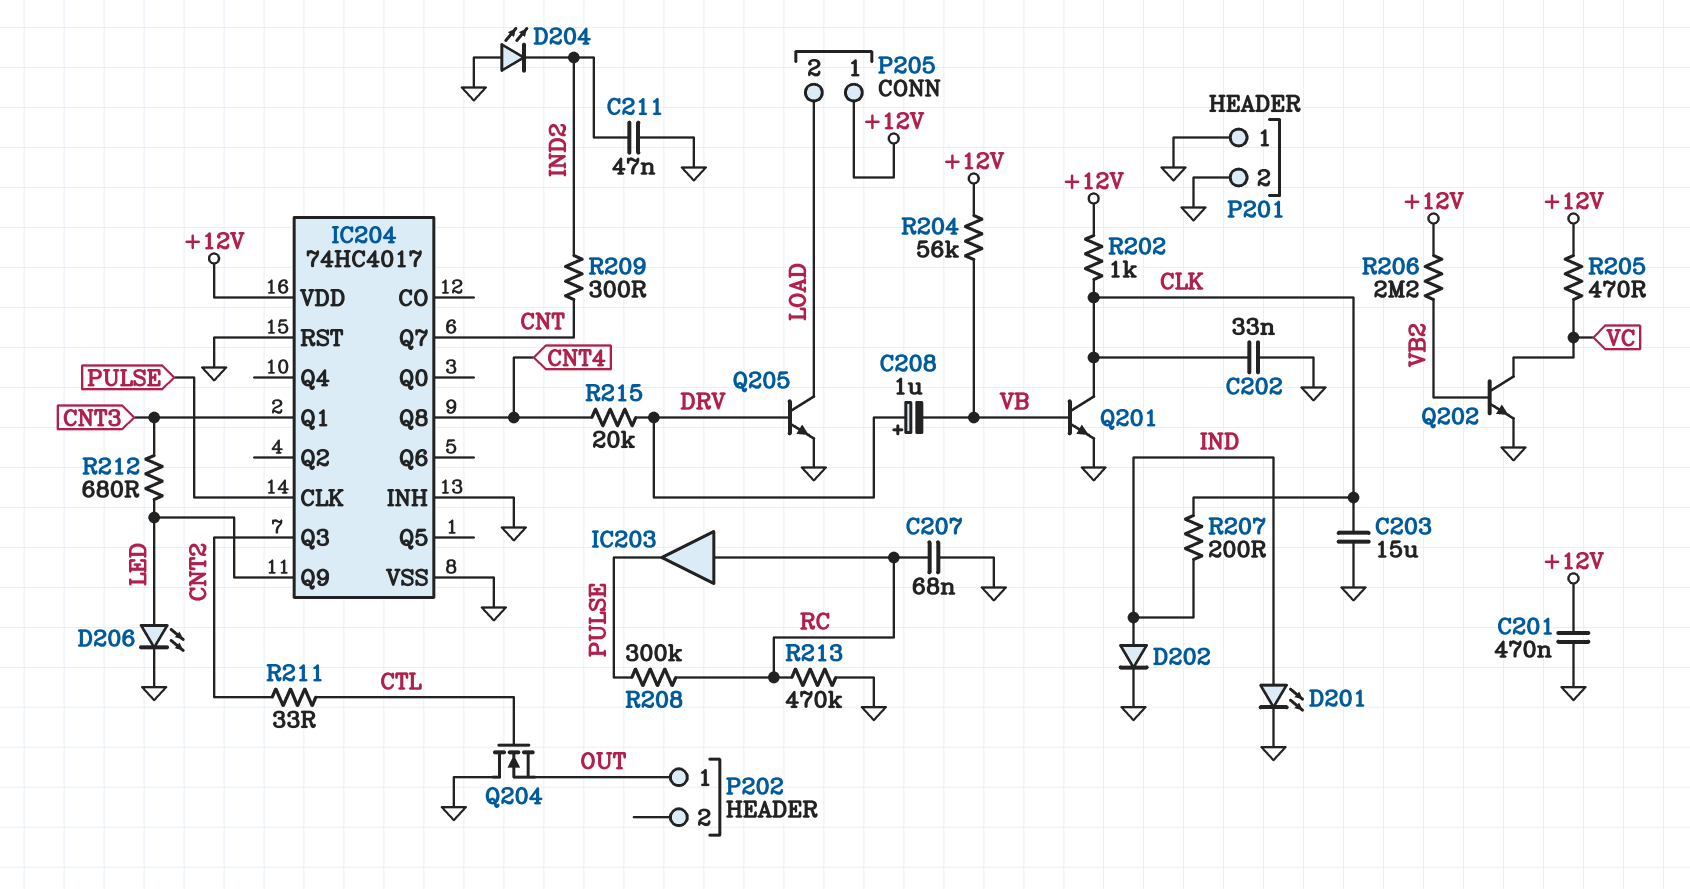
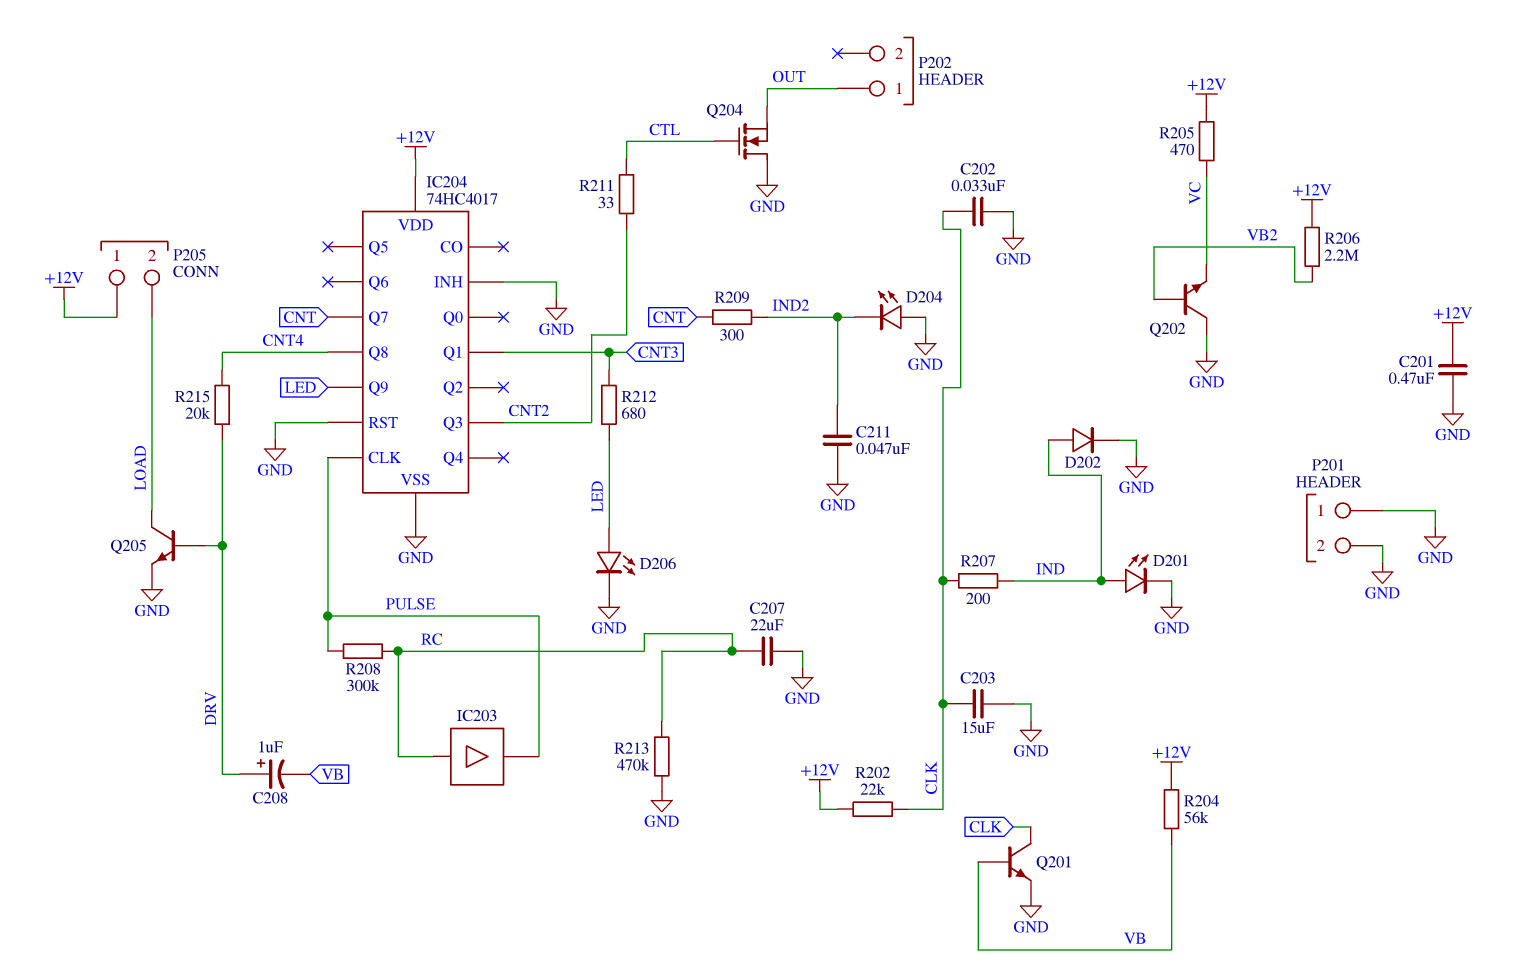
C207: 68nF (GND, RC) -> 22uF (GND, RC)
Q202: NPN (B VB2, C VC, E GND) -> NPN (B VB2, C GND, E VC)
R202: 1k (+12V, CLK) -> 22k (+12V, CLK)

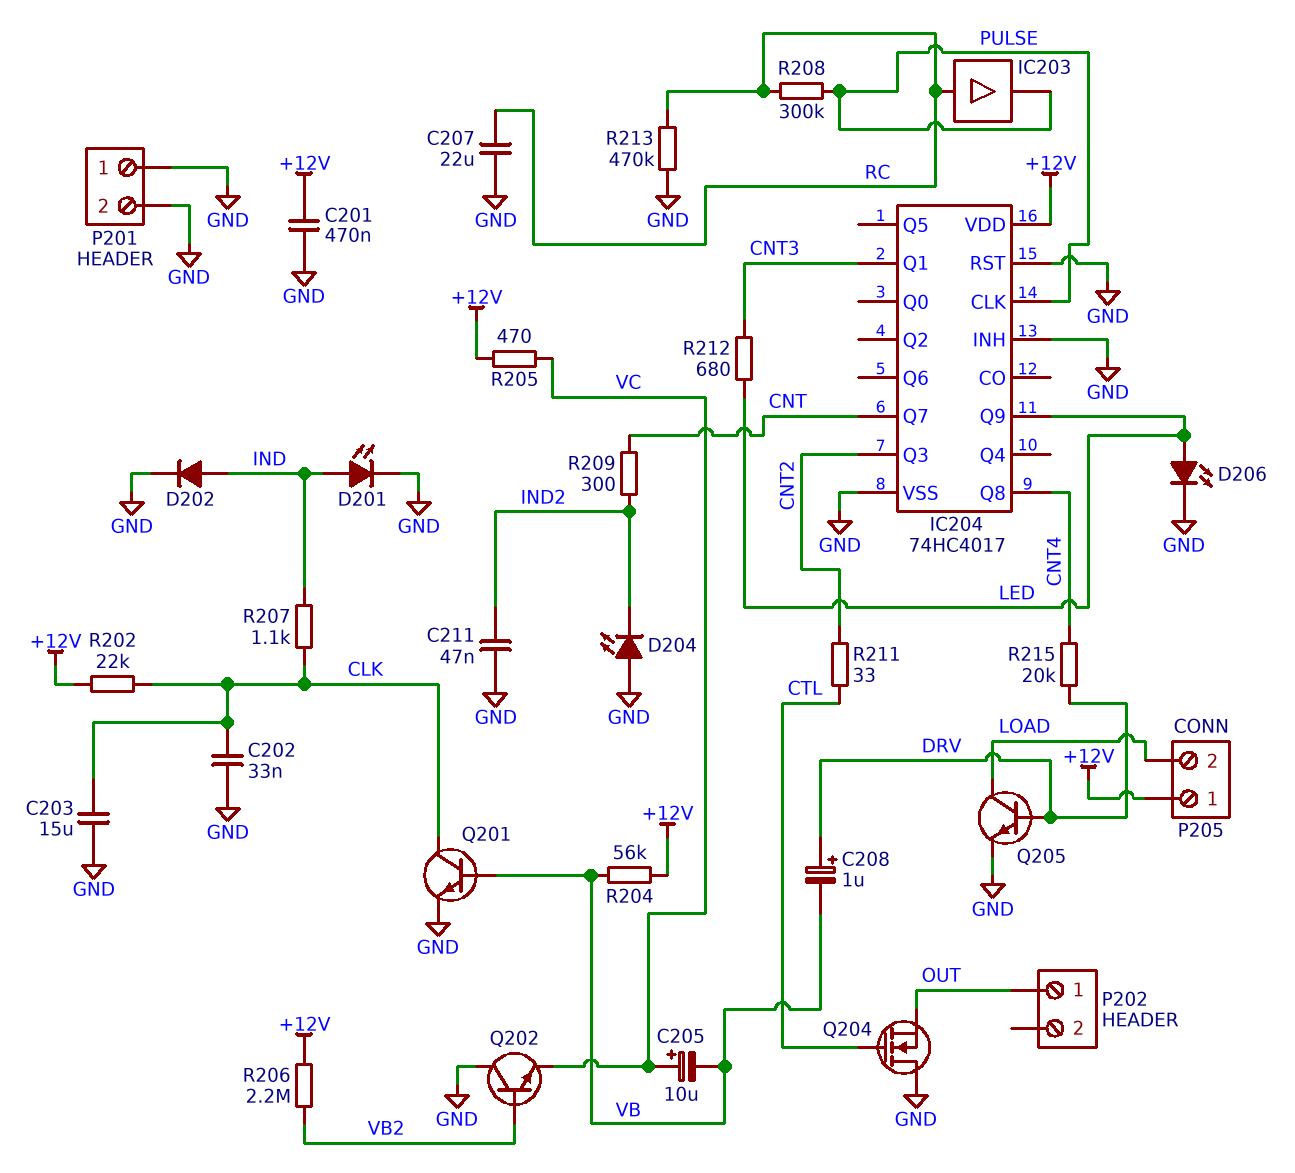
C205: none -> 10uF (plus VC, minus VB)
R207: 200 (CLK, IND) -> 1.1k (CLK, IND)

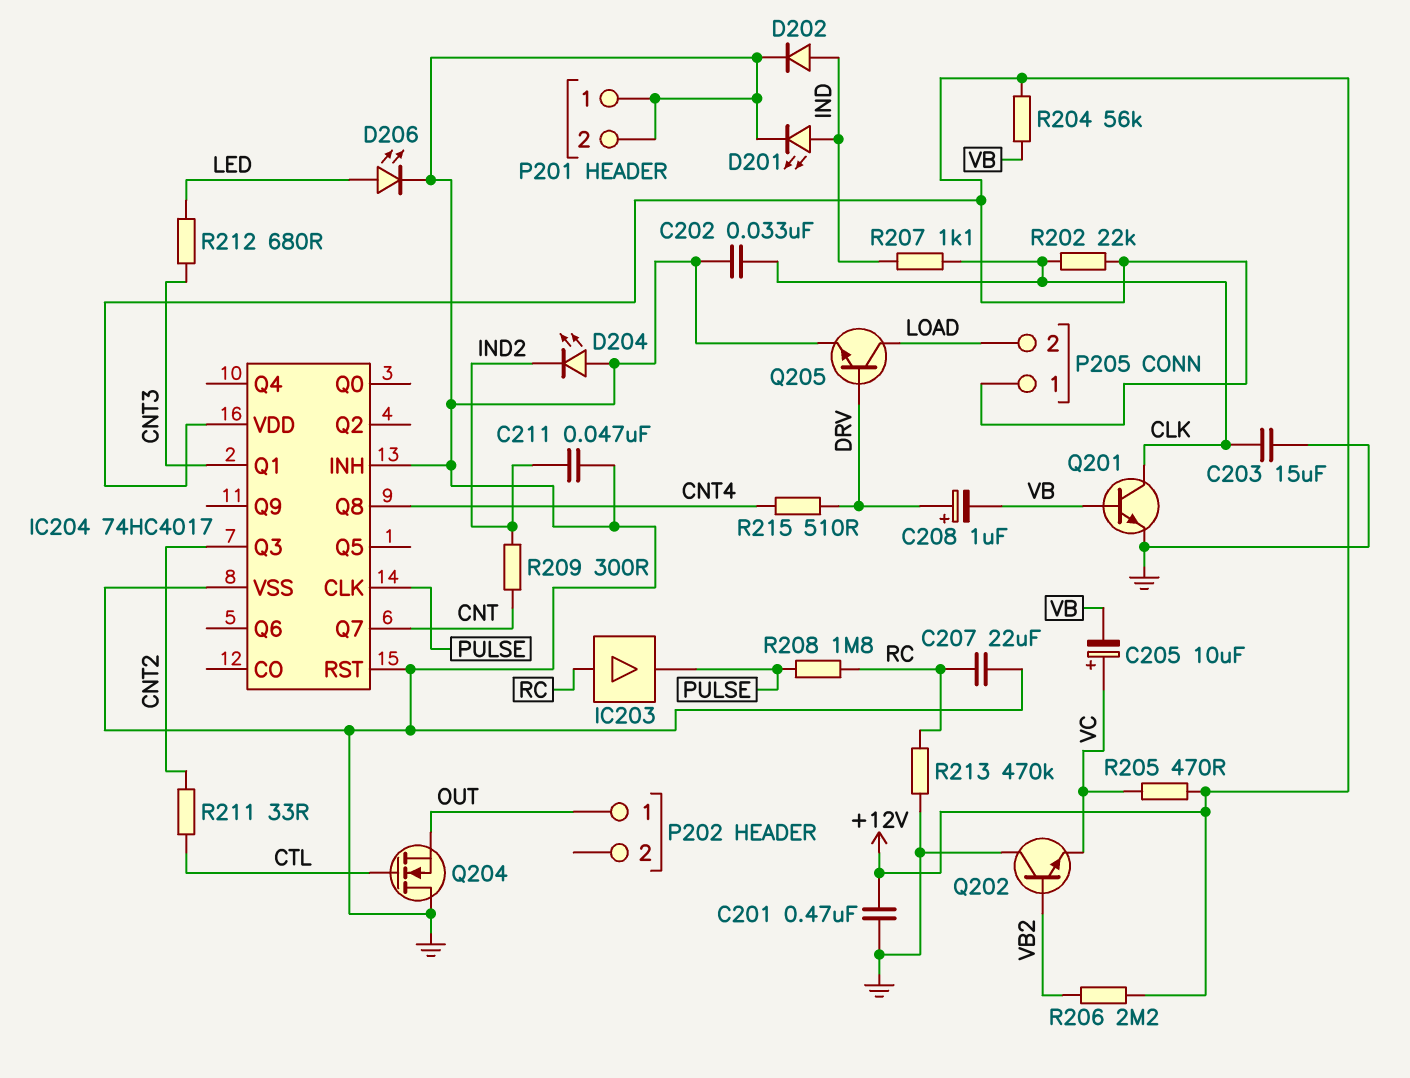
IC204 pin Q9: LED -> none
R208: 300k (PULSE, RC) -> 1.8M (PULSE, RC)
R215: 20k (CNT4, DRV) -> 510 (CNT4, DRV)

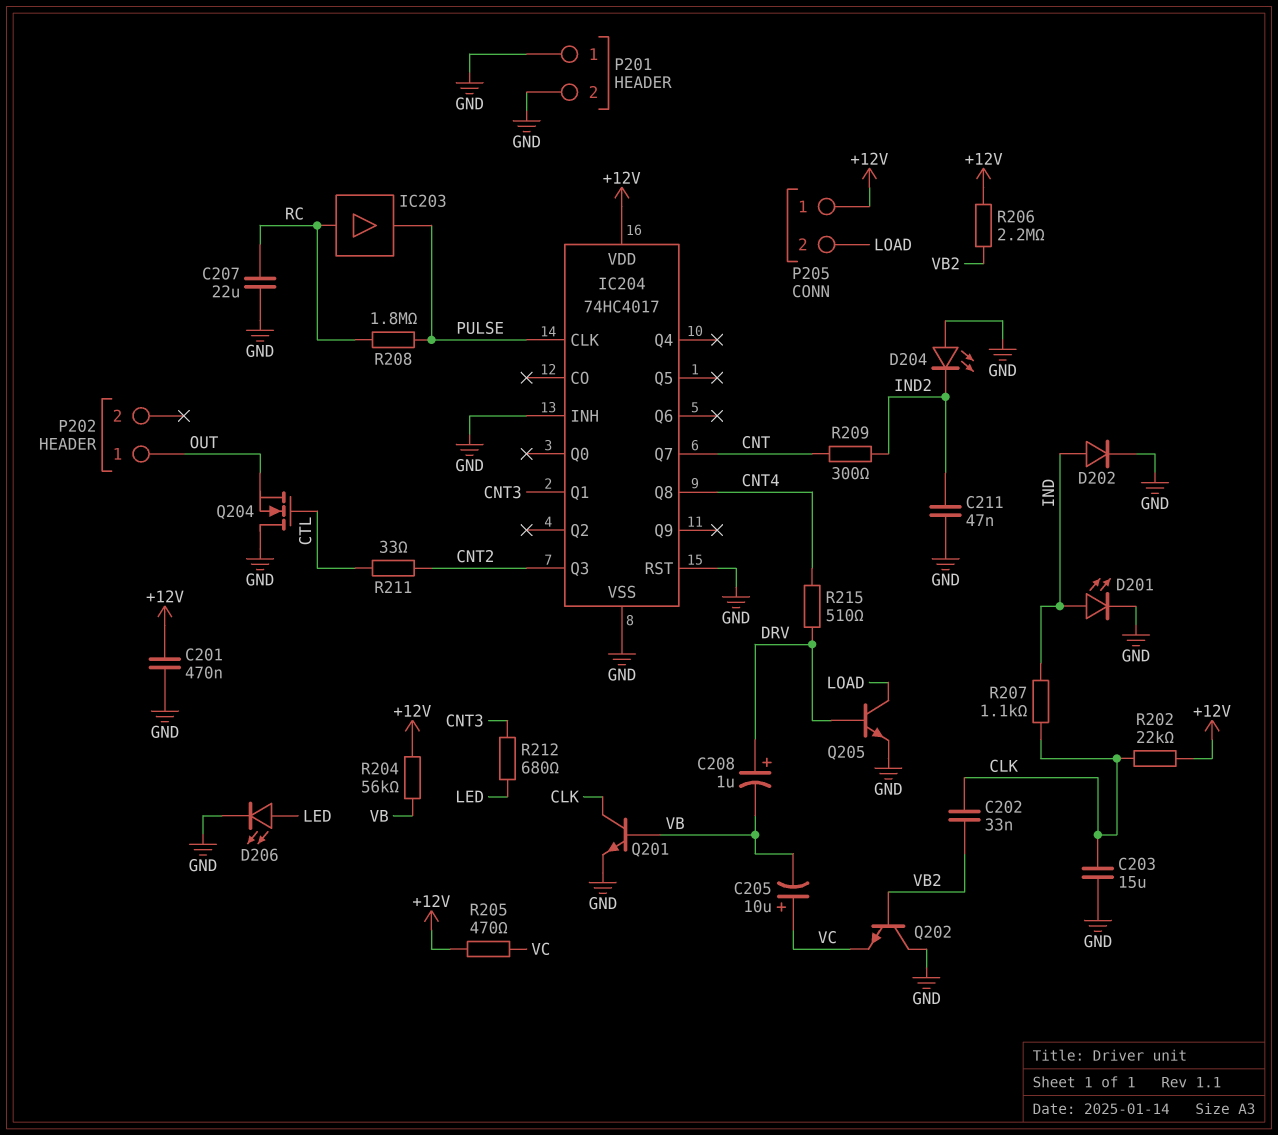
C202: 33nF (CLK, GND) -> 33nF (CLK, VB2)
R213: 470k (GND, RC) -> none

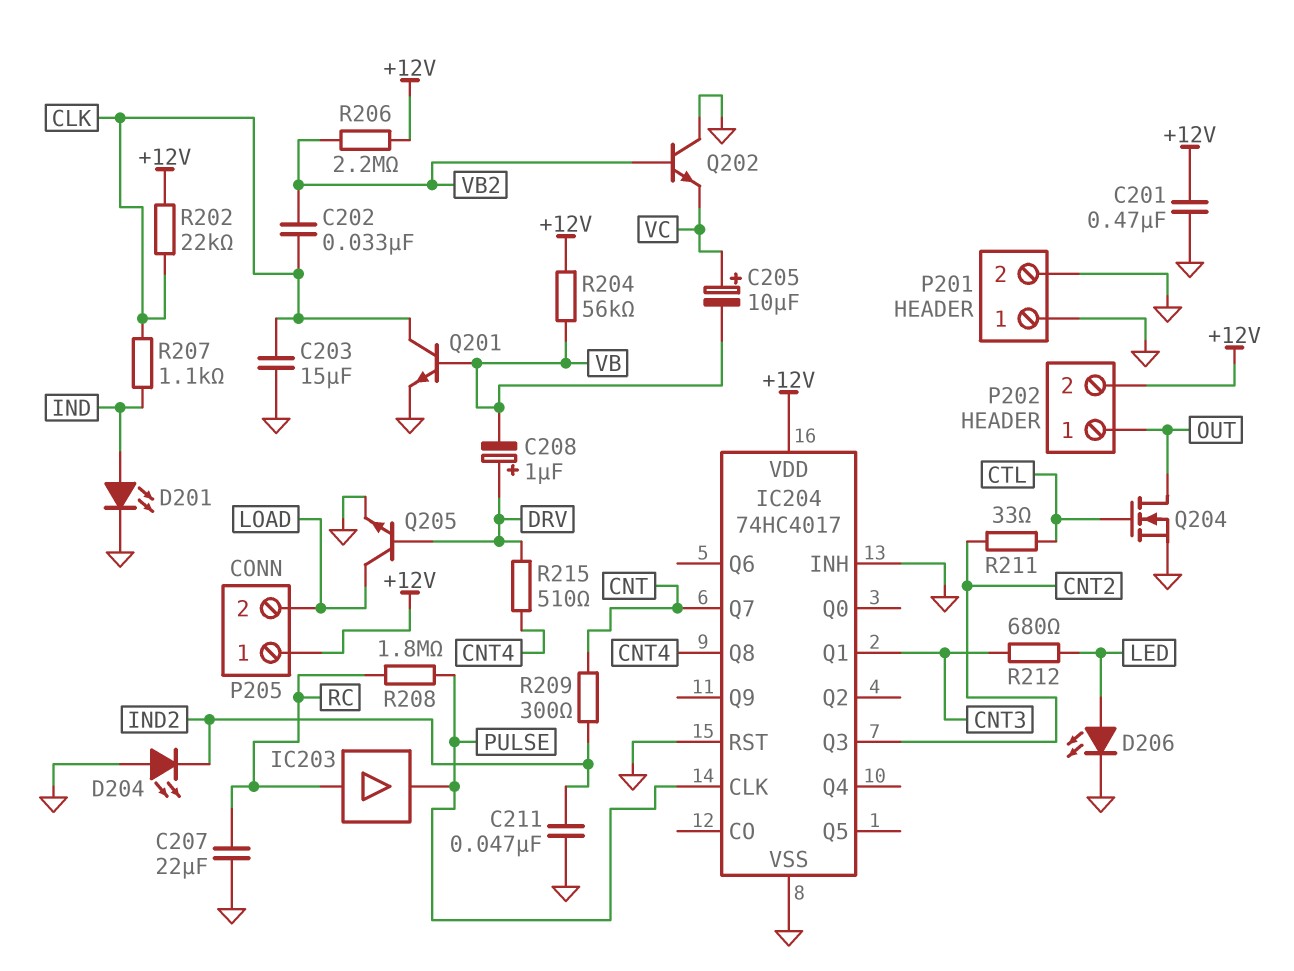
D202: diode (A IND, K GND) -> none
P202 pin 2: none -> +12V
Q204: NMOS (G CTL, D GND, S OUT) -> NMOS (G CTL, D OUT, S GND)
R205: 470 (+12V, VC) -> none

